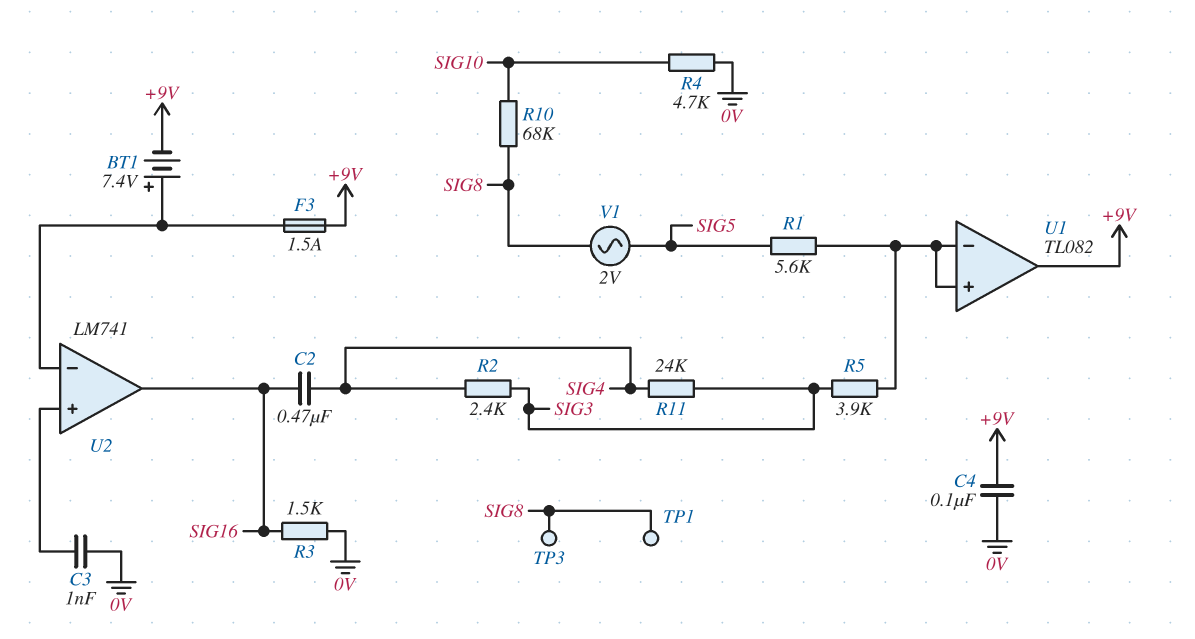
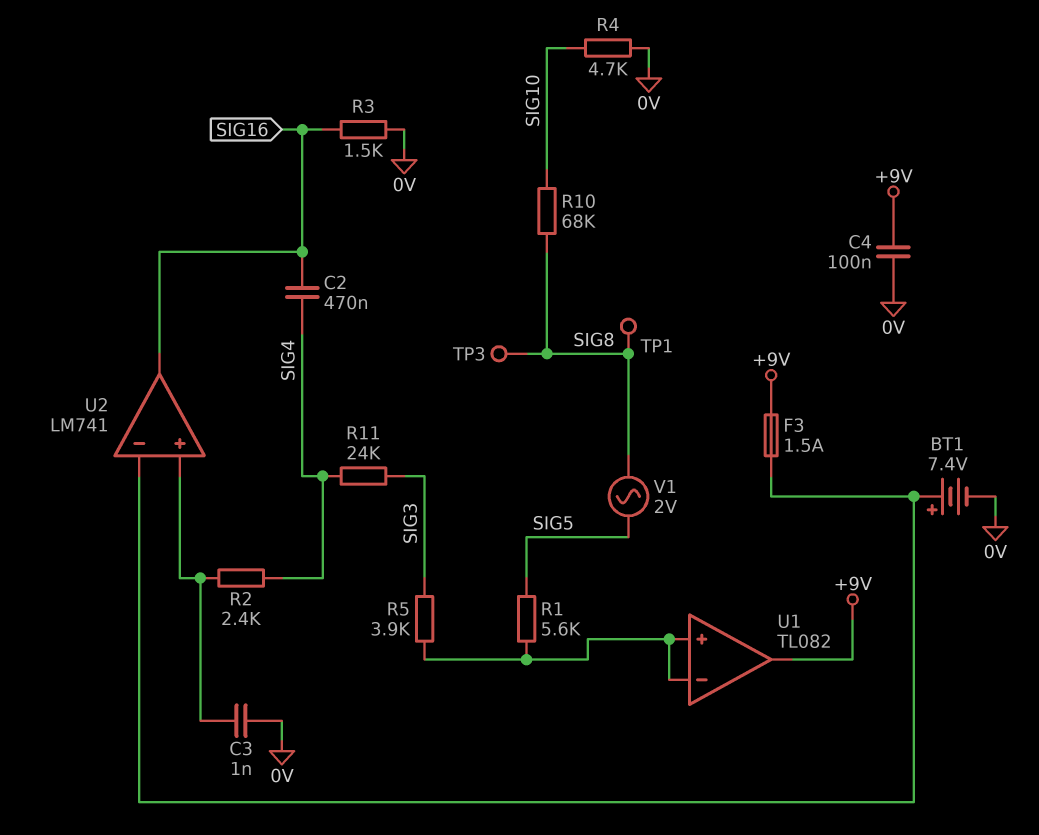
BT1: 7.4V (plus U2/in-, minus +9V) -> 7.4V (plus U2/in-, minus 0V)
R2: 2.4k (SIG3, SIG4) -> 2.4k (SIG4, U2/in+)

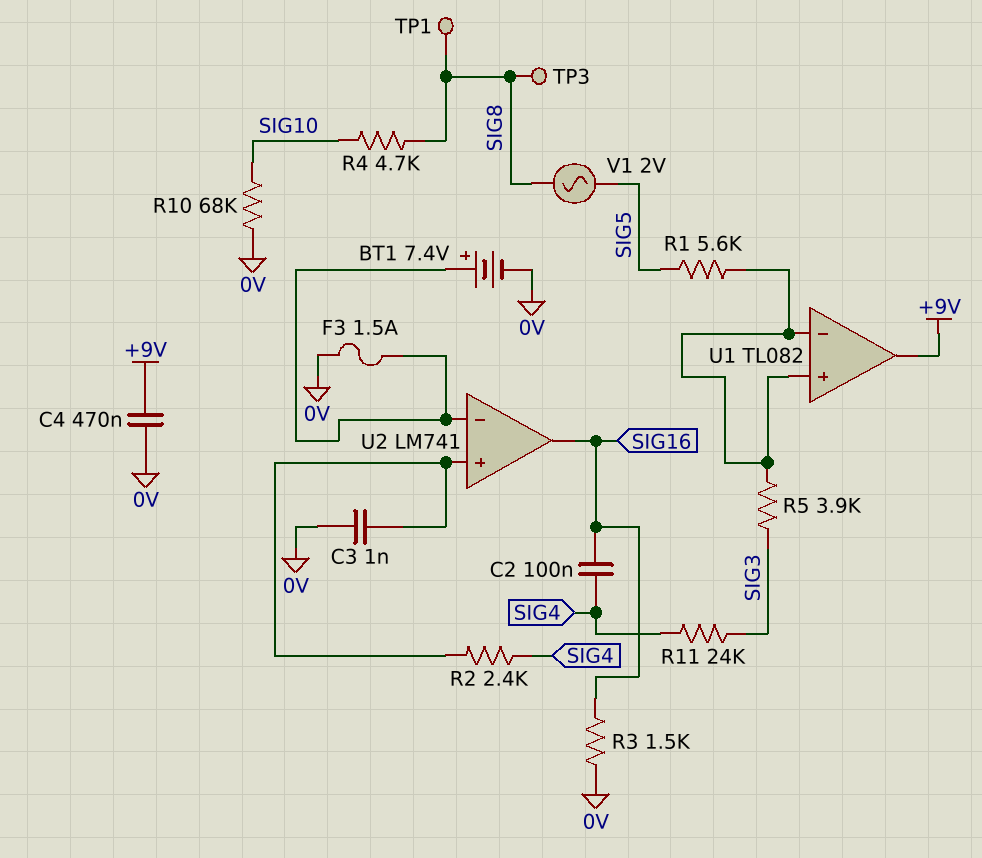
C2: 470nF (SIG4, SIG16) -> 100nF (SIG4, SIG16)
C4: 100nF (+9V, 0V) -> 470nF (+9V, 0V)
F3: 1.5A (+9V, U2/in-) -> 1.5A (0V, U2/in-)
R4: 4.7k (0V, SIG10) -> 4.7k (SIG8, SIG10)
R10: 68k (SIG8, SIG10) -> 68k (0V, SIG10)

